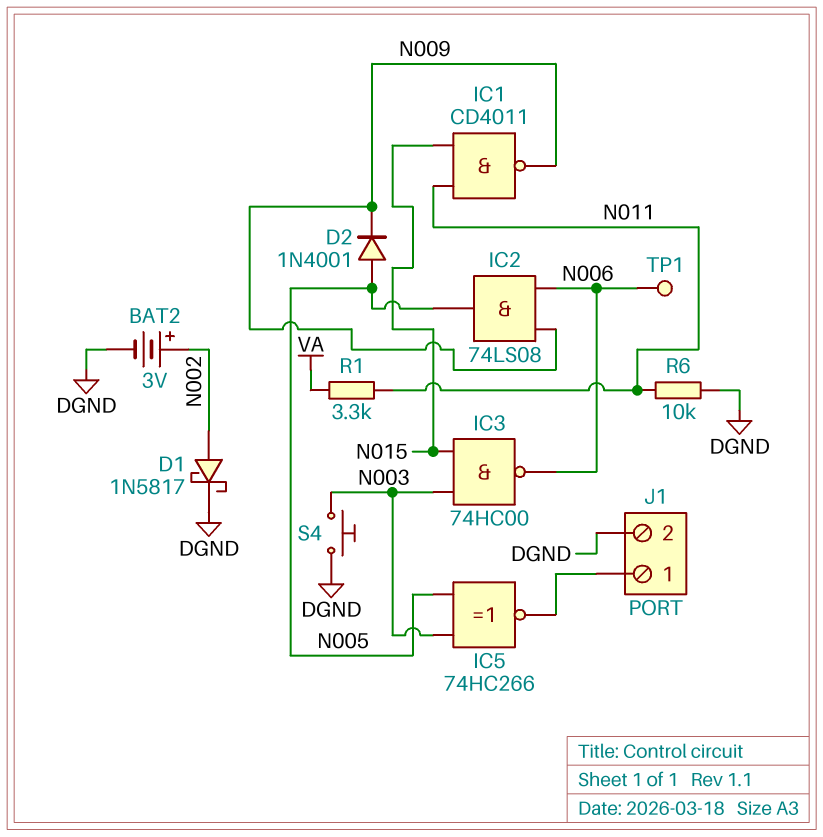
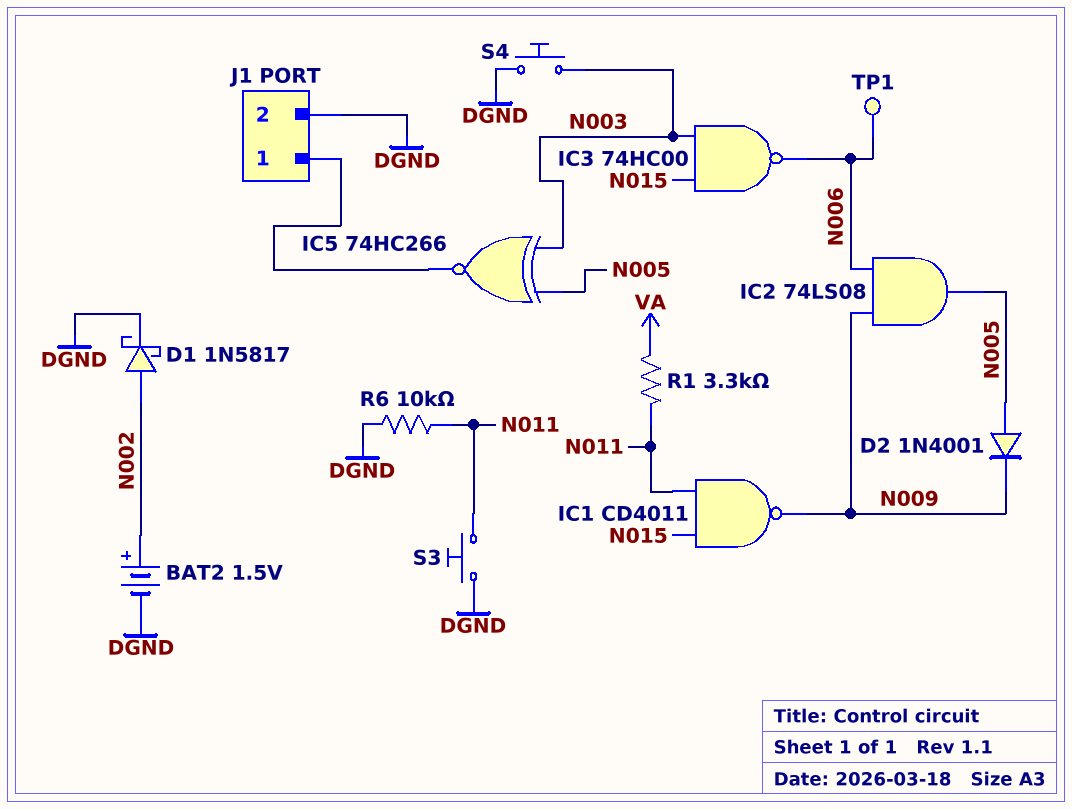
BAT2: 3V (plus N002, minus DGND) -> 1.5V (plus N002, minus DGND)
S3: none -> button (DGND, N011)

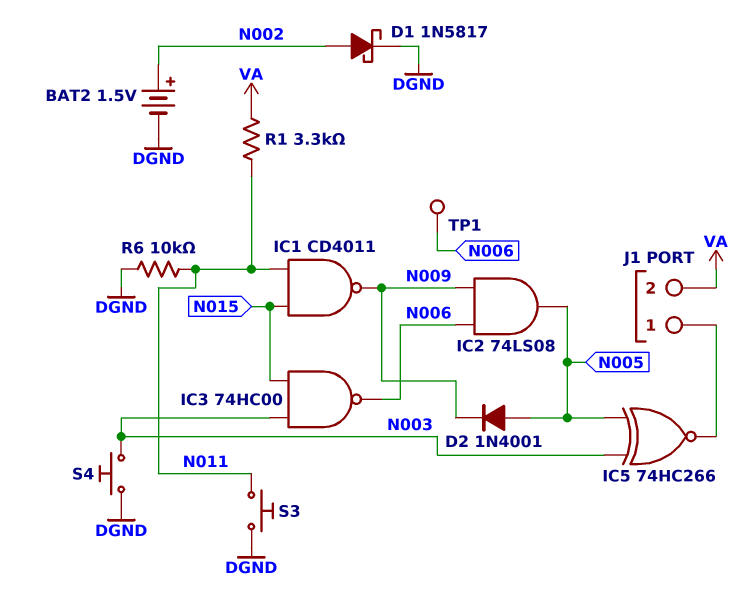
J1 pin 2: DGND -> VA

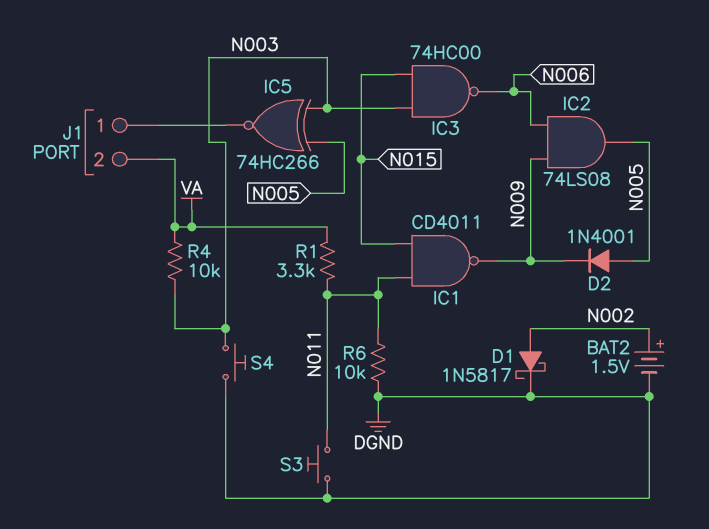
R4: none -> 10k (N003, VA)
TP1: test point (N006) -> none

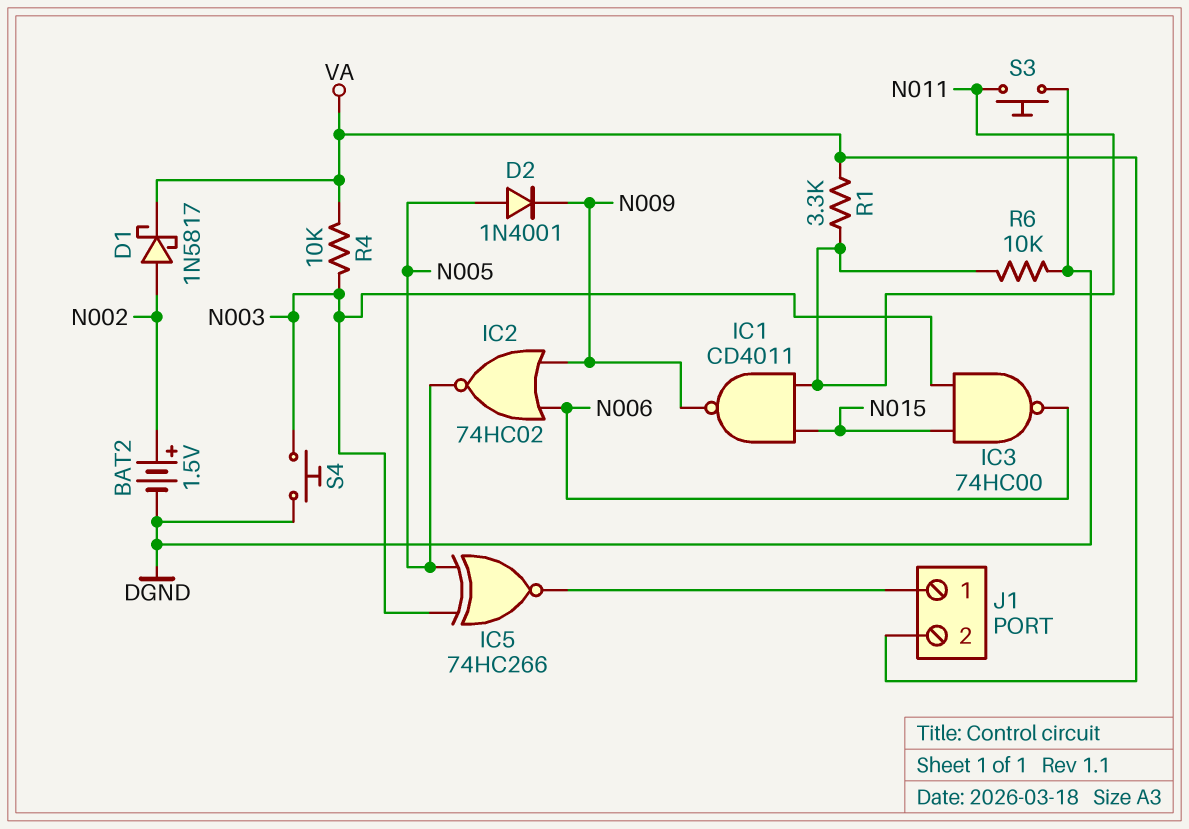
D1: schottky 1N5817 (A N002, K DGND) -> schottky 1N5817 (A N002, K VA)
IC2: AND 74LS08 (in N006, in N009, out N005) -> NOR 74HC02 (in N006, in N009, out N005)

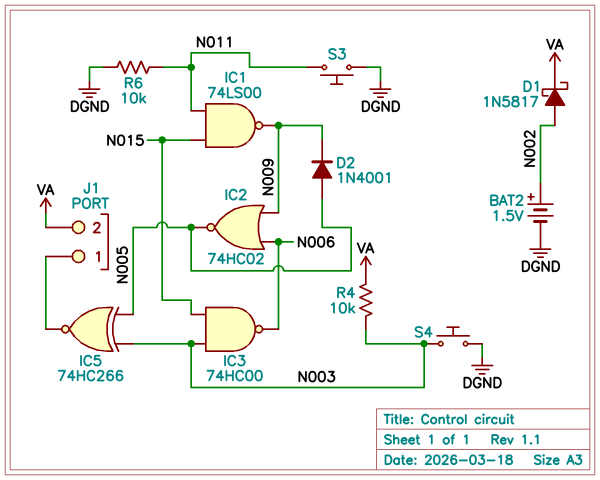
IC1: NAND CD4011 (in N011, in N015, out N009) -> NAND 74LS00 (in N011, in N015, out N009)
R1: 3.3k (N011, VA) -> none

